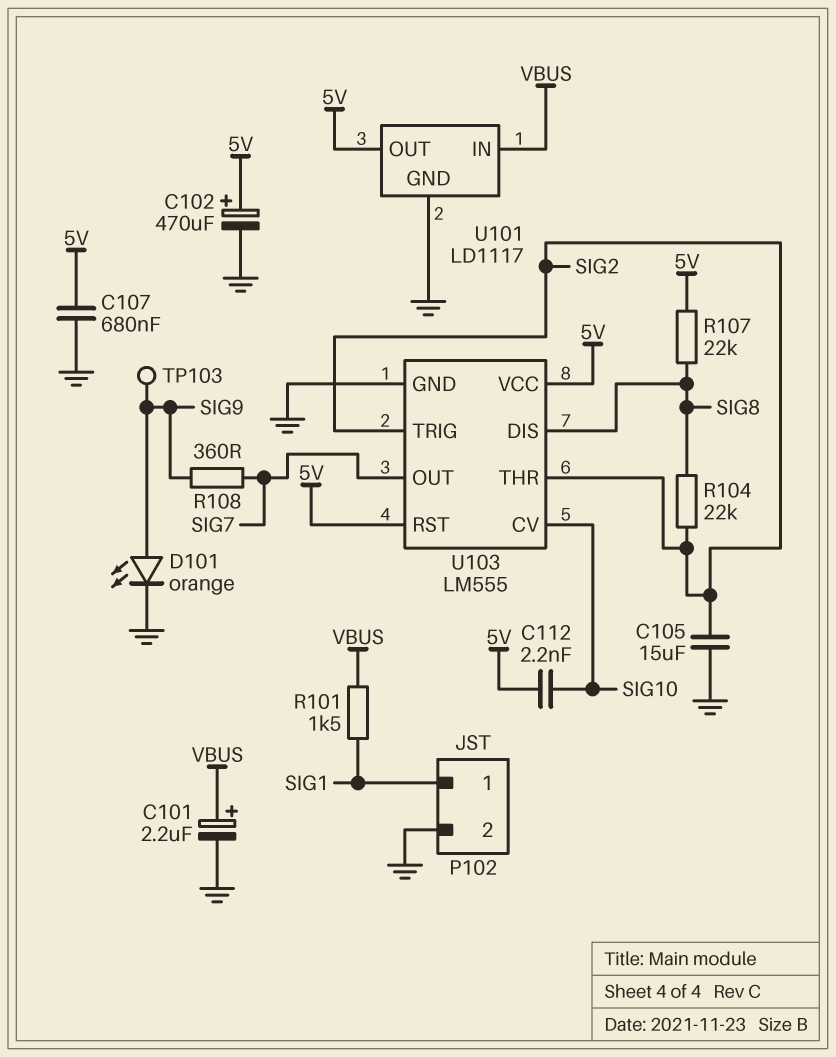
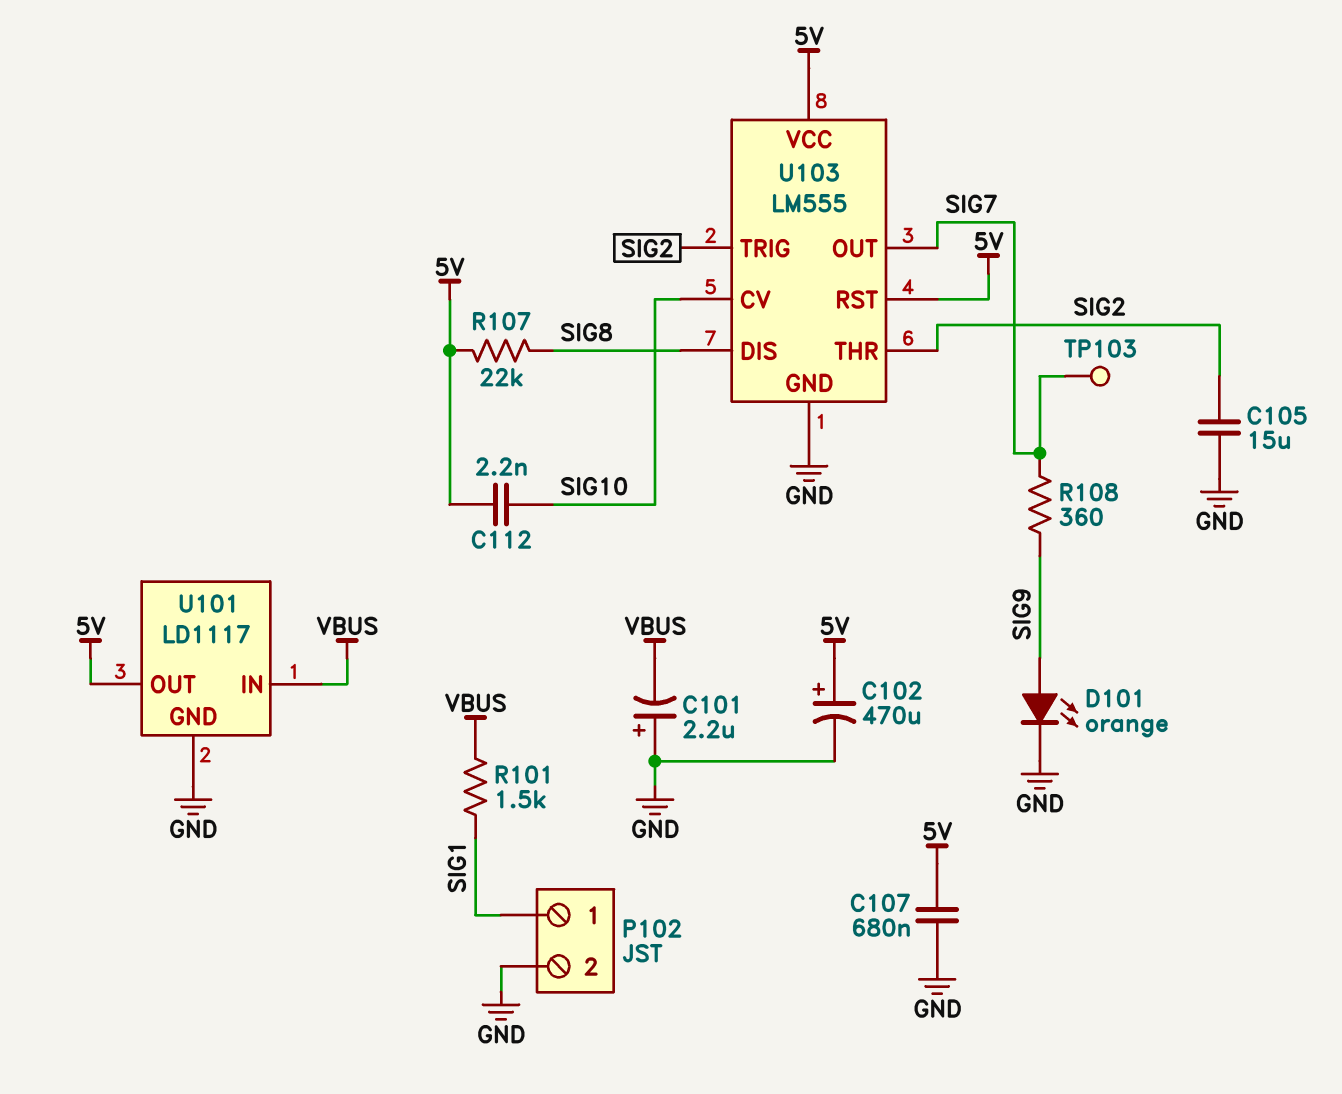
C101: 2.2uF (plus VBUS, minus GND) -> 2.2uF (plus GND, minus VBUS)
R104: 22k (SIG2, SIG8) -> none
TP103: test point (SIG9) -> test point (SIG7)

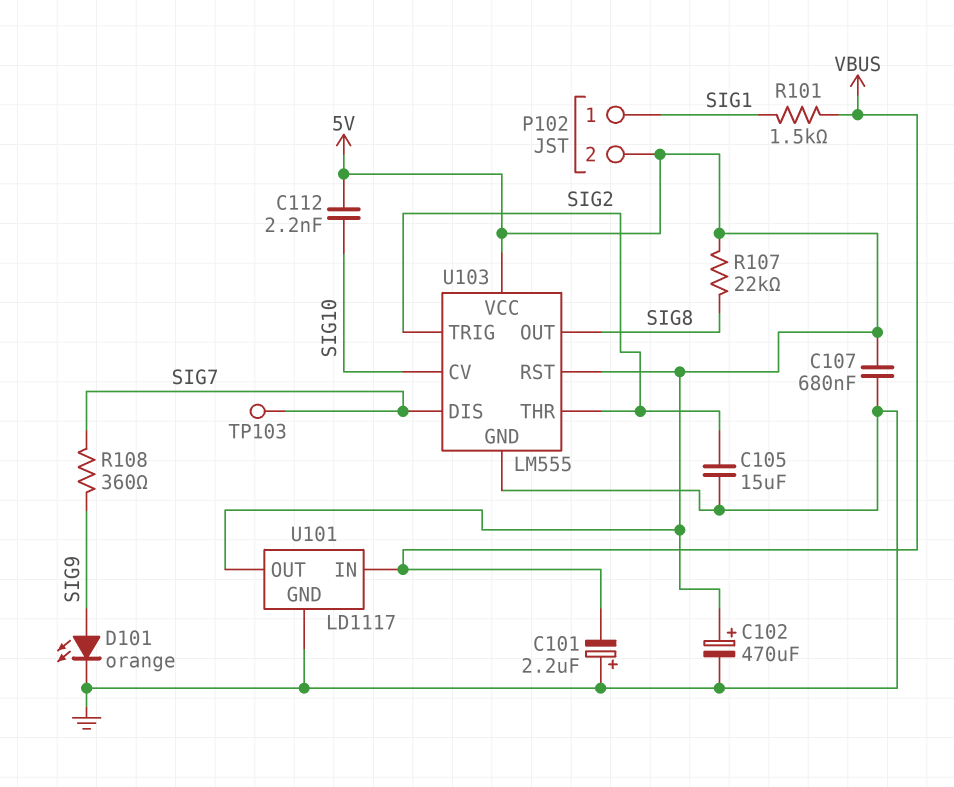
P102 pin 2: GND -> 5V
U103 pin DIS: SIG8 -> SIG7
U103 pin OUT: SIG7 -> SIG8

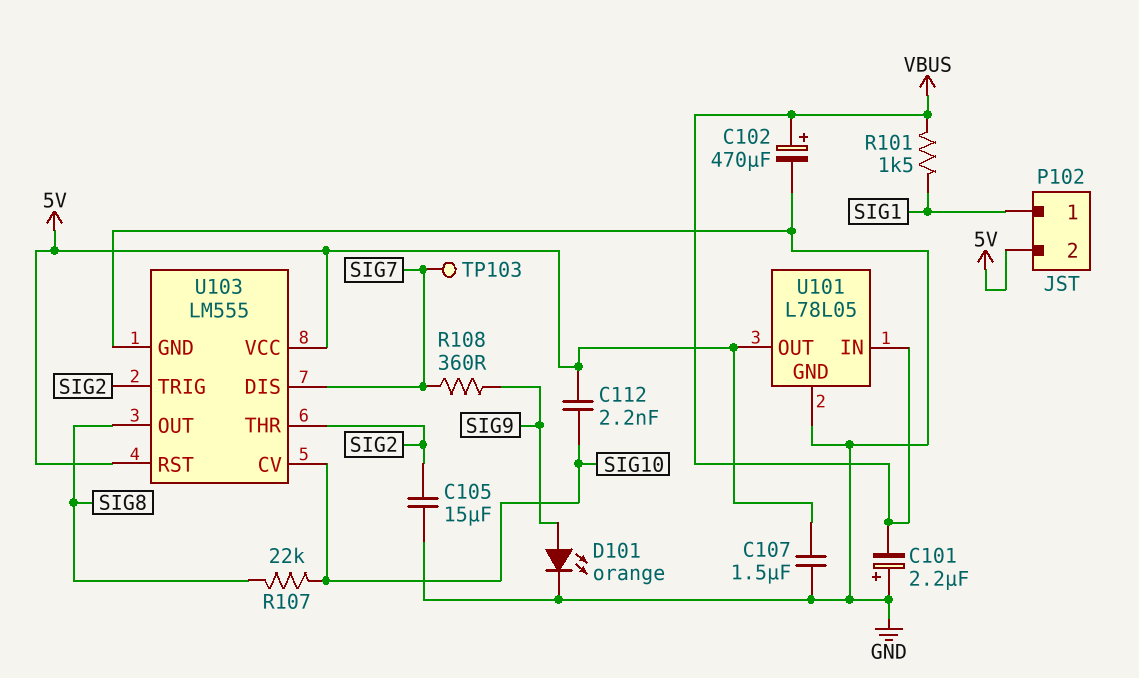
C102: 470uF (plus 5V, minus GND) -> 470uF (plus VBUS, minus GND)
C107: 680nF (5V, GND) -> 1.5uF (5V, GND)
R107: 22k (5V, SIG8) -> 22k (SIG8, SIG10)
U101: LD1117 -> L78L05

